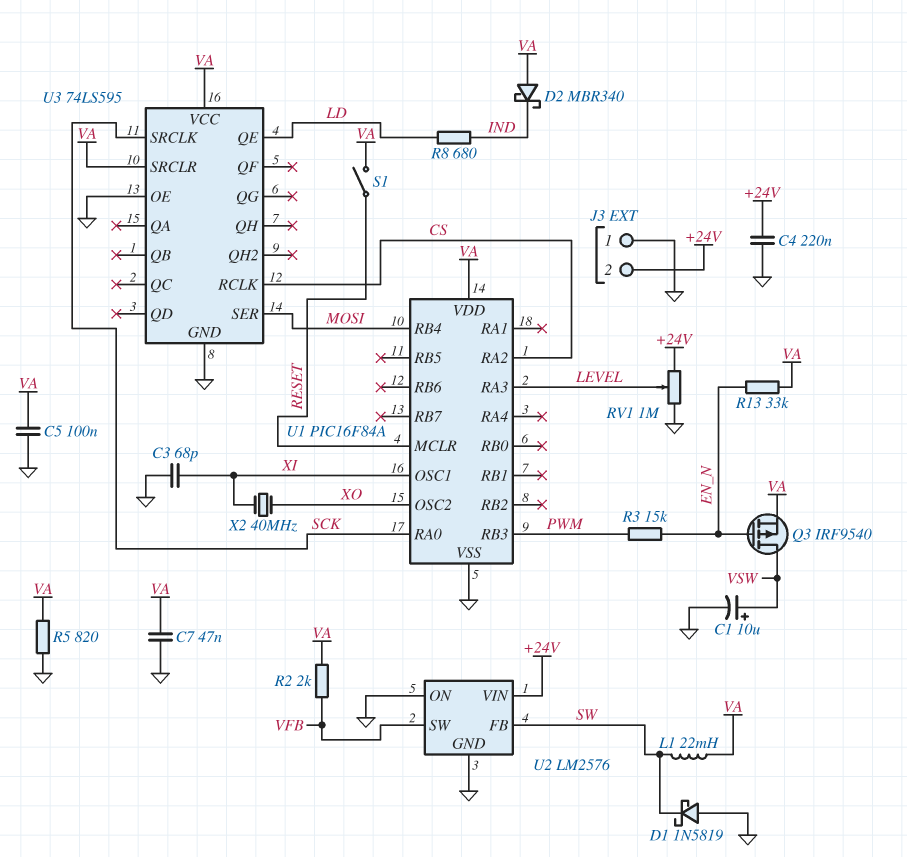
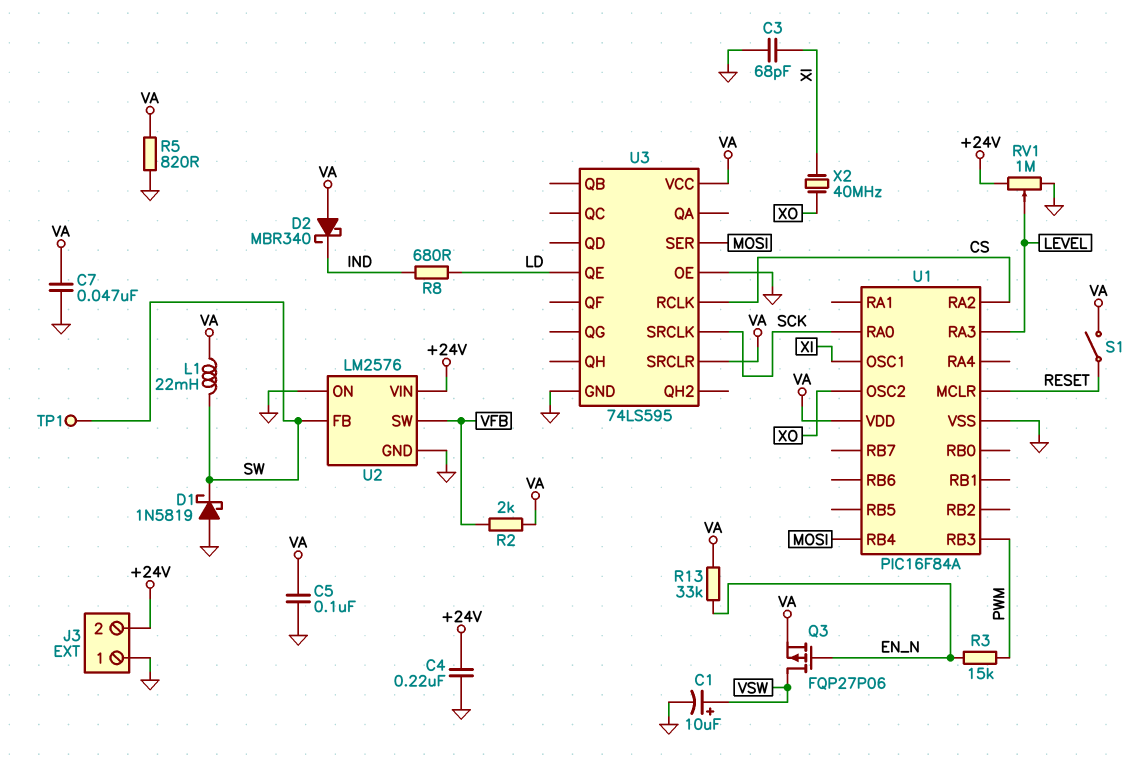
Q3: PMOS IRF9540 (G EN_N, D VSW, S VA) -> PMOS FQP27P06 (G EN_N, D VSW, S VA)
TP1: none -> test point (SW)

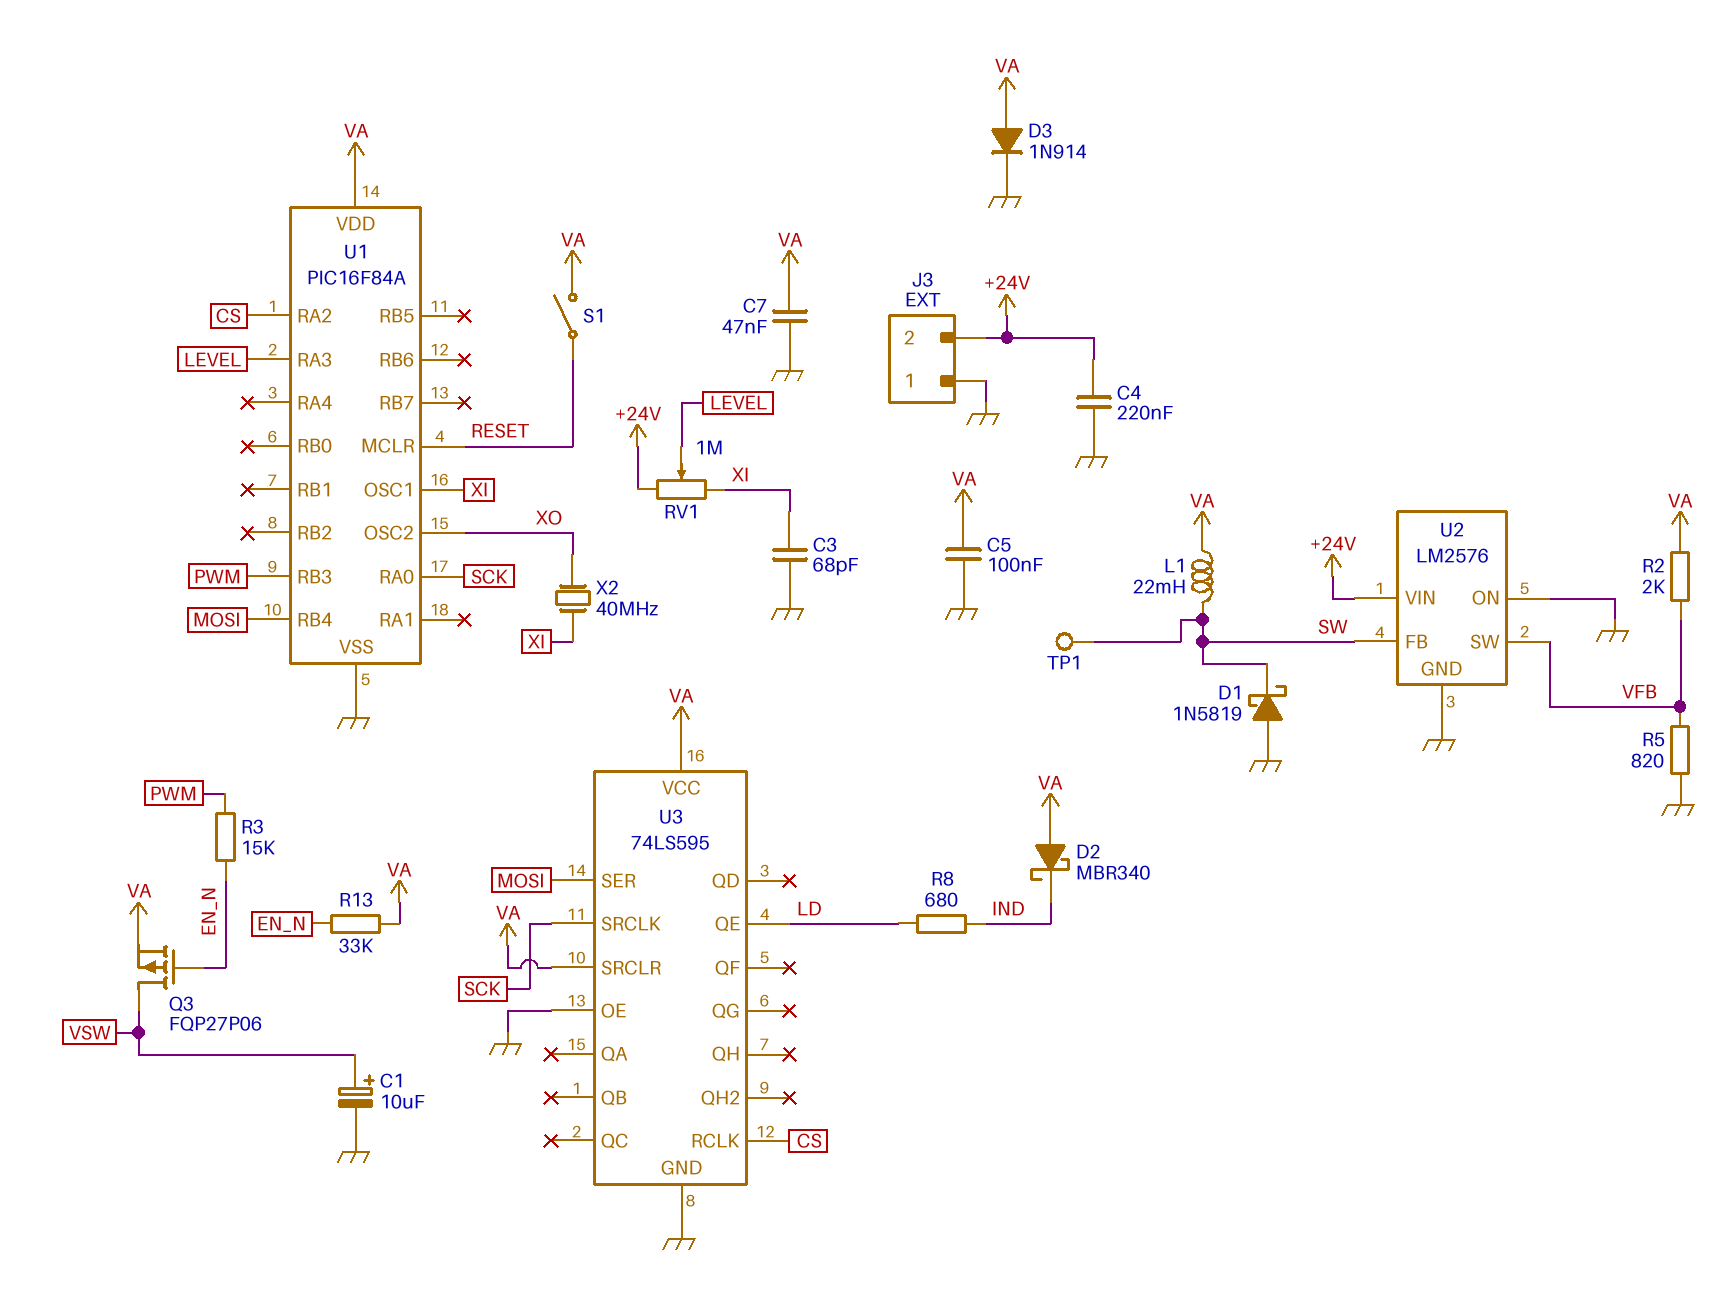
D3: none -> diode 1N914 (A VA, K GND)
R5: 820 (GND, VA) -> 820 (GND, VFB)
RV1: 1M (+24V, GND, wiper LEVEL) -> 1M (+24V, XI, wiper LEVEL)

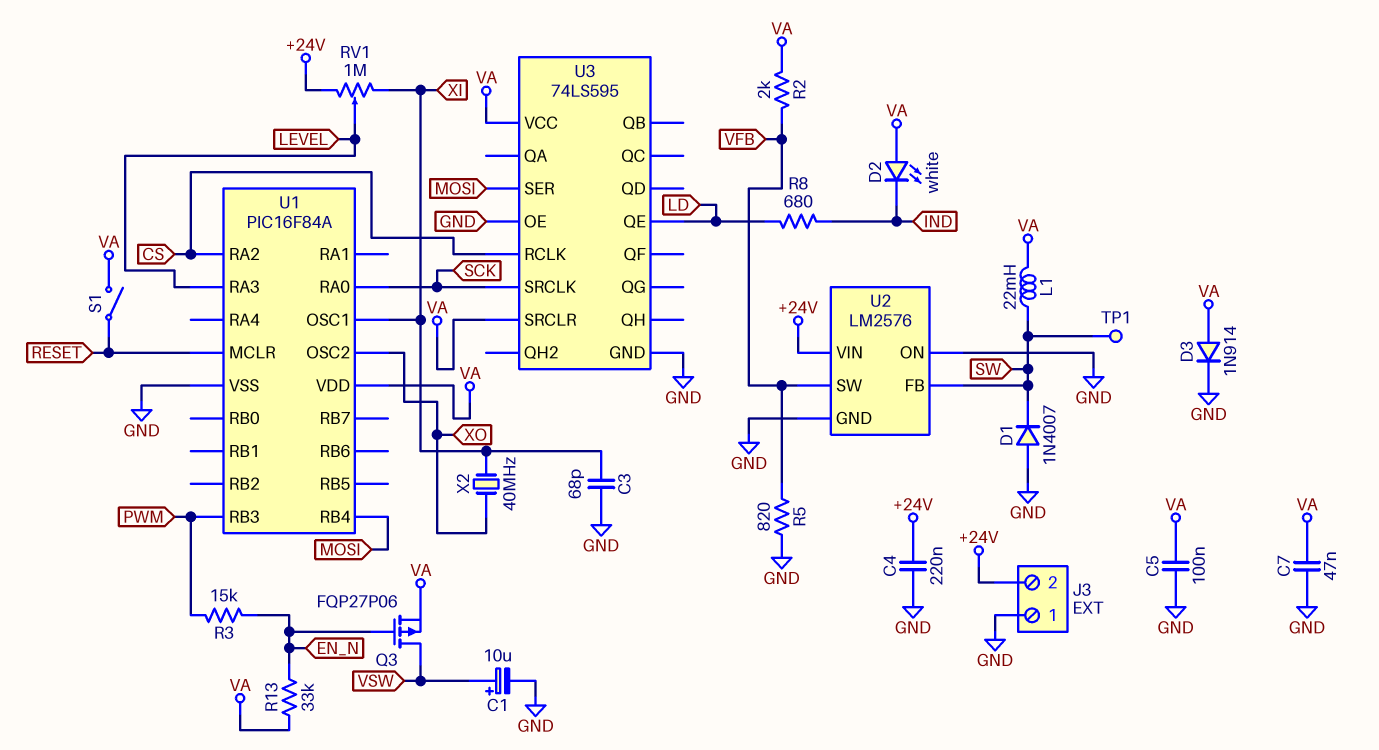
D1: schottky 1N5819 (A GND, K SW) -> diode 1N4007 (A GND, K SW)
D2: schottky MBR340 (A VA, K IND) -> LED white (A VA, K IND)

